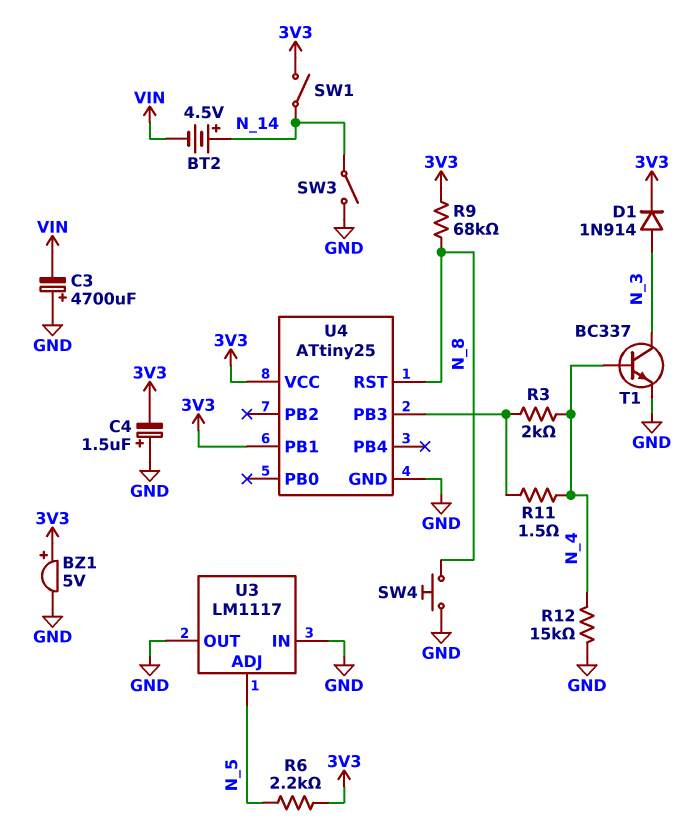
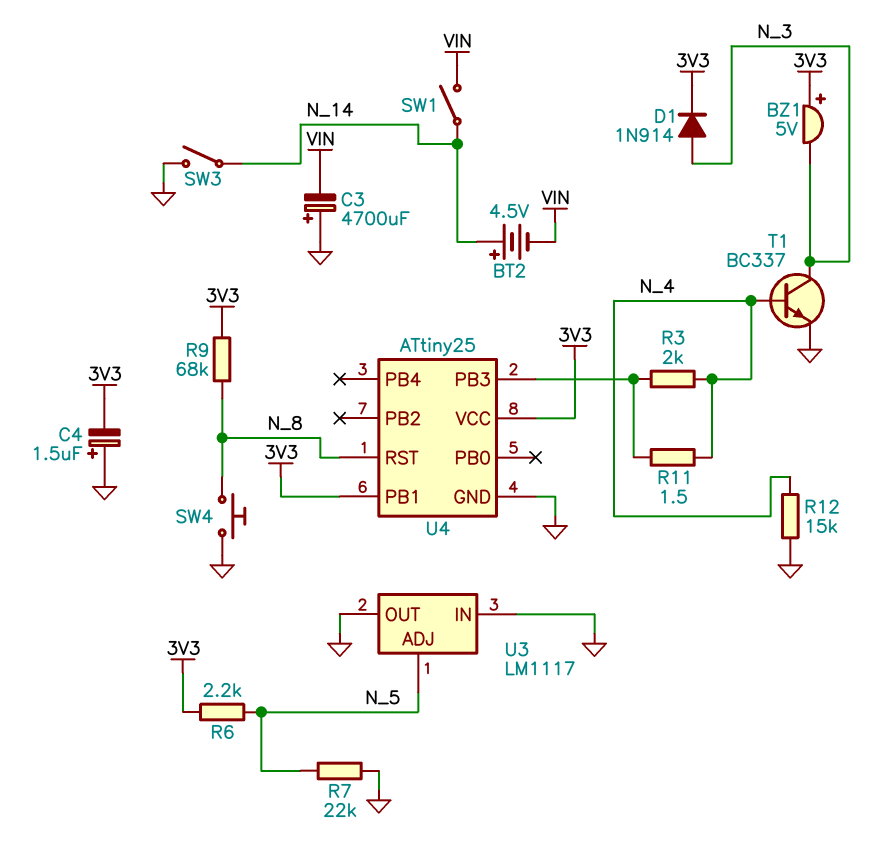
BZ1: buzzer 5V (plus 3V3, minus GND) -> buzzer 5V (plus 3V3, minus N_3)
R7: none -> 22k (GND, N_5)
SW1: switch (3V3, N_14) -> switch (N_14, VIN)

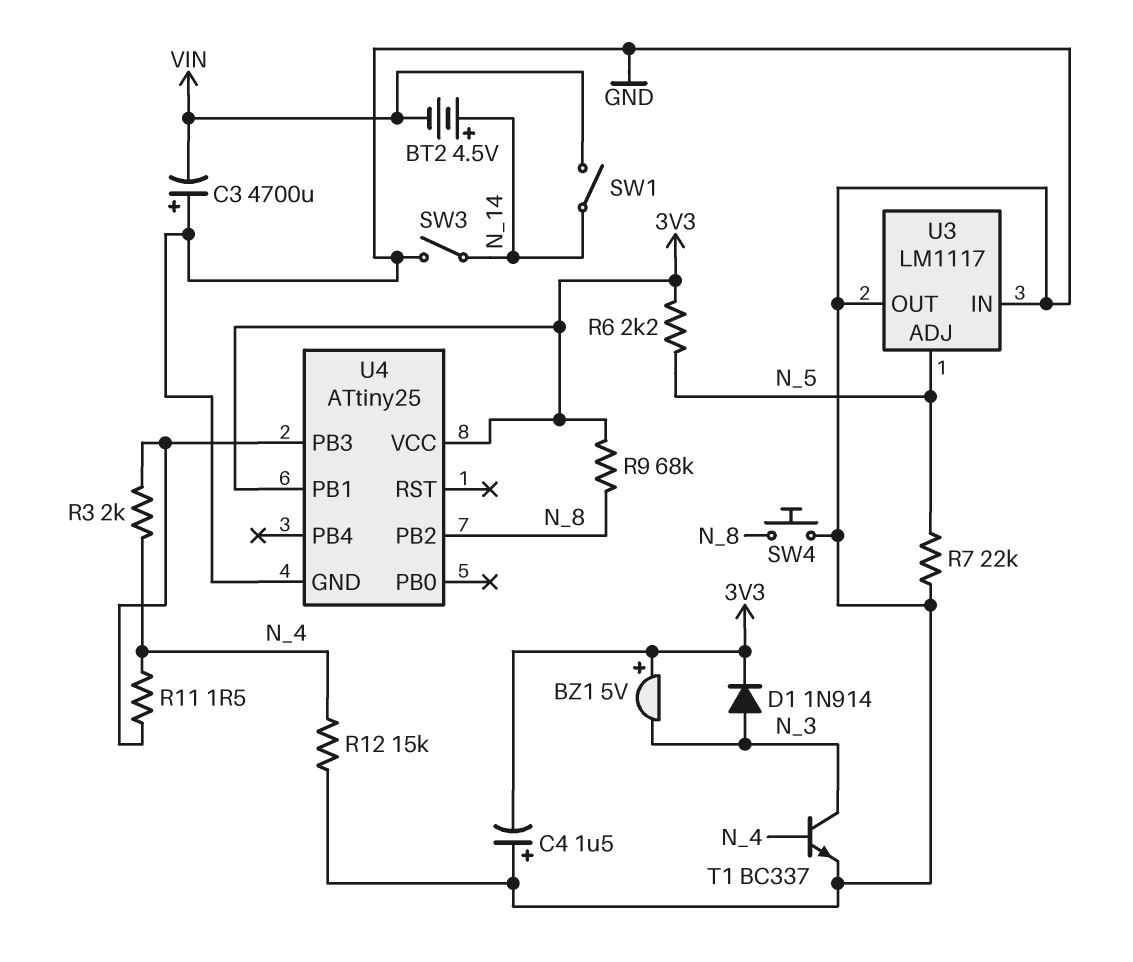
U4 pin PB2: none -> N_8
U4 pin RST: N_8 -> none

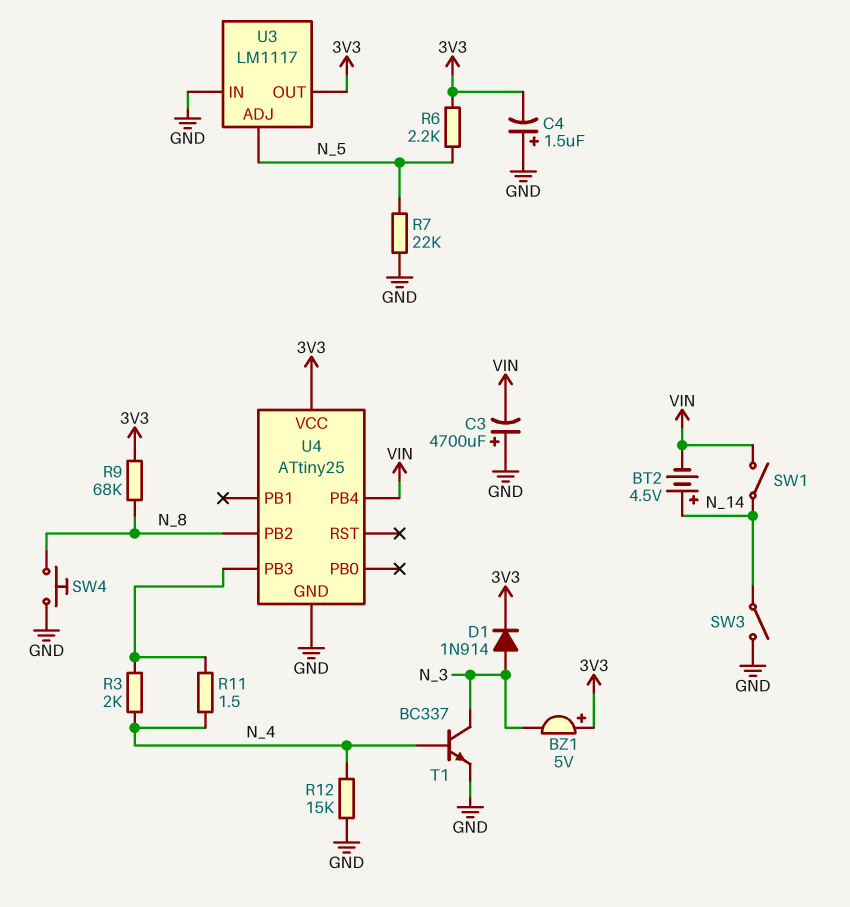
U3 pin OUT: GND -> 3V3
U4 pin PB1: 3V3 -> none
U4 pin PB4: none -> VIN

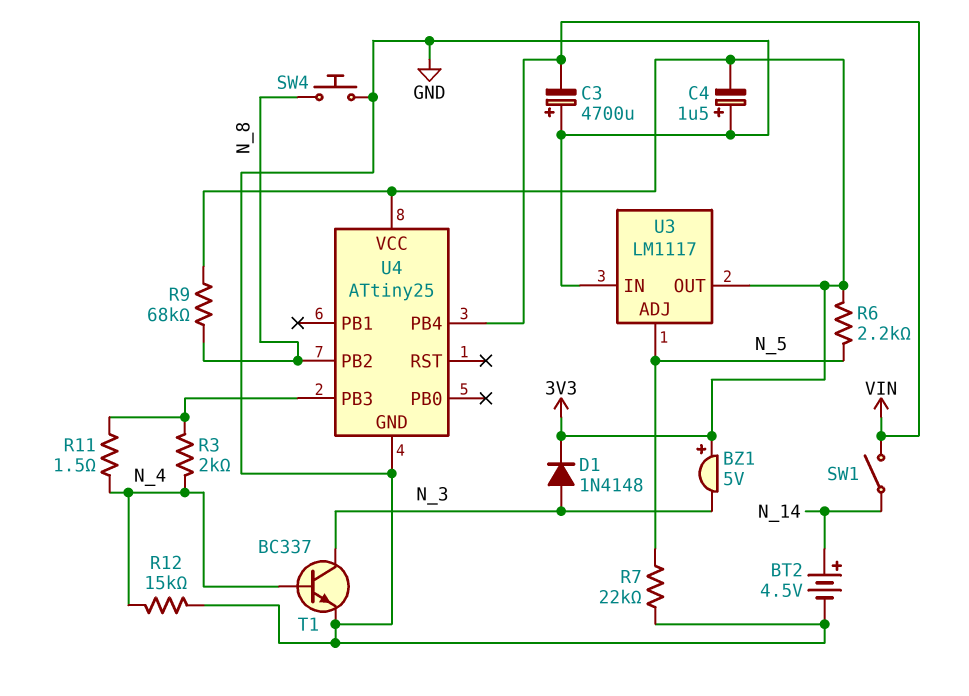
BT2: 4.5V (plus N_14, minus VIN) -> 4.5V (plus N_14, minus GND)
D1: diode 1N914 (A N_3, K 3V3) -> diode 1N4148 (A N_3, K 3V3)
SW3: switch (GND, N_14) -> none

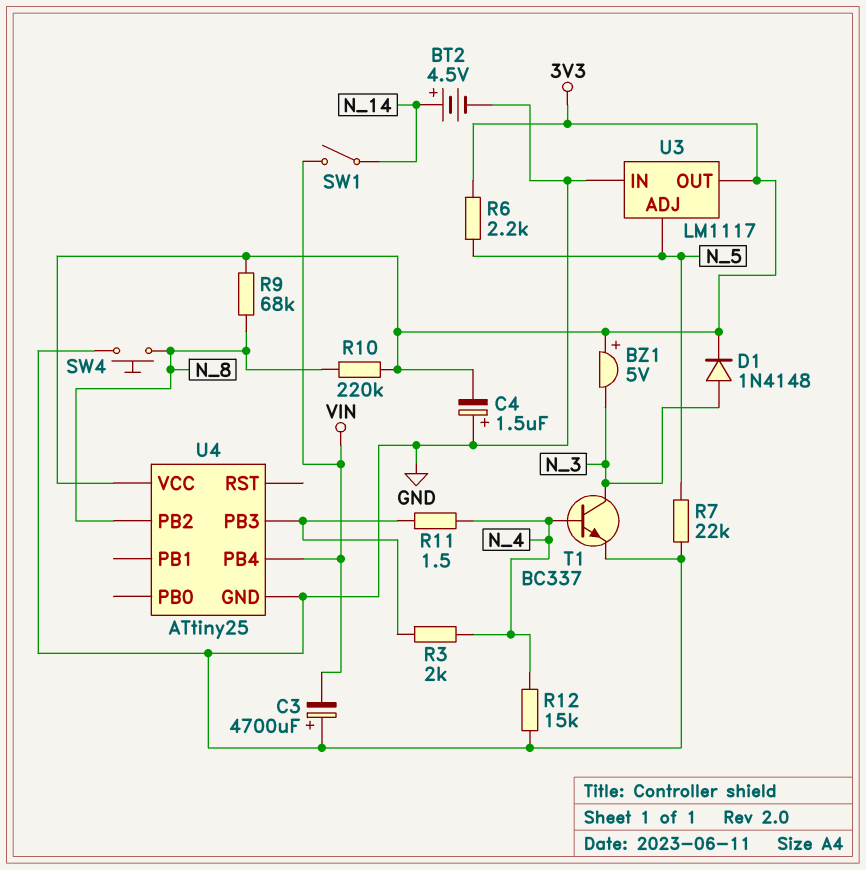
R10: none -> 220k (3V3, N_8)

